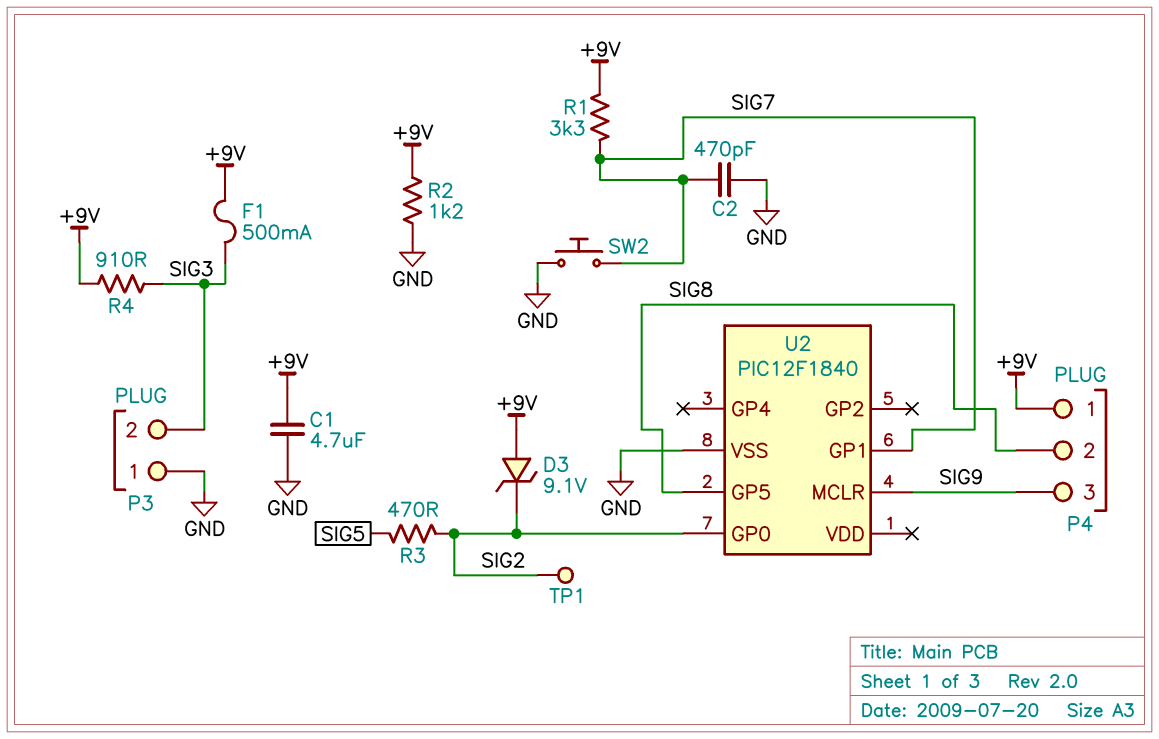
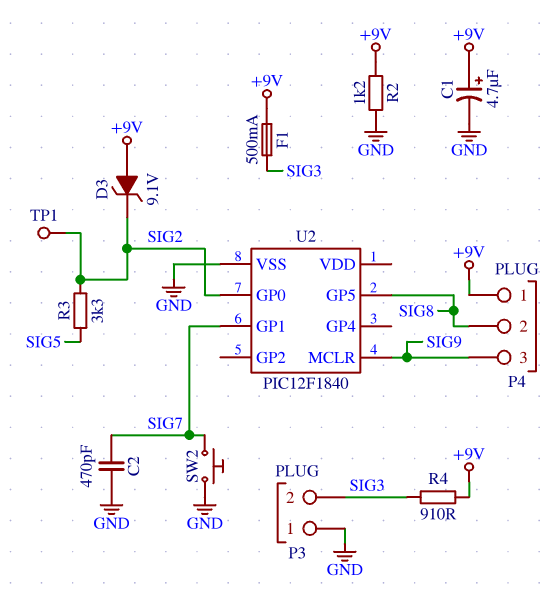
C1: 4.7uF (+9V, GND) -> 4.7uF (plus +9V, minus GND)
R1: 3.3k (+9V, SIG7) -> none
R3: 470 (SIG2, SIG5) -> 3.3k (SIG2, SIG5)

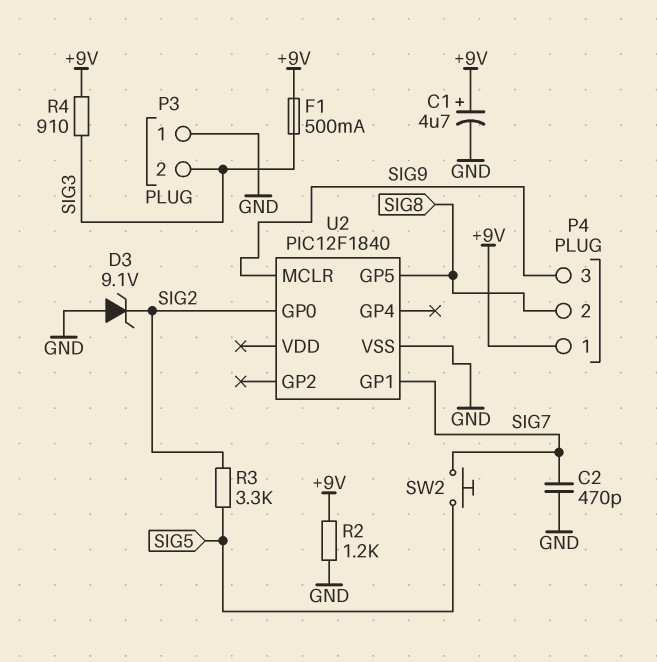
D3: zener 9.1V (A +9V, K SIG2) -> zener 9.1V (A GND, K SIG2)
SW2: button (GND, SIG7) -> button (SIG5, SIG7)
TP1: test point (SIG2) -> none

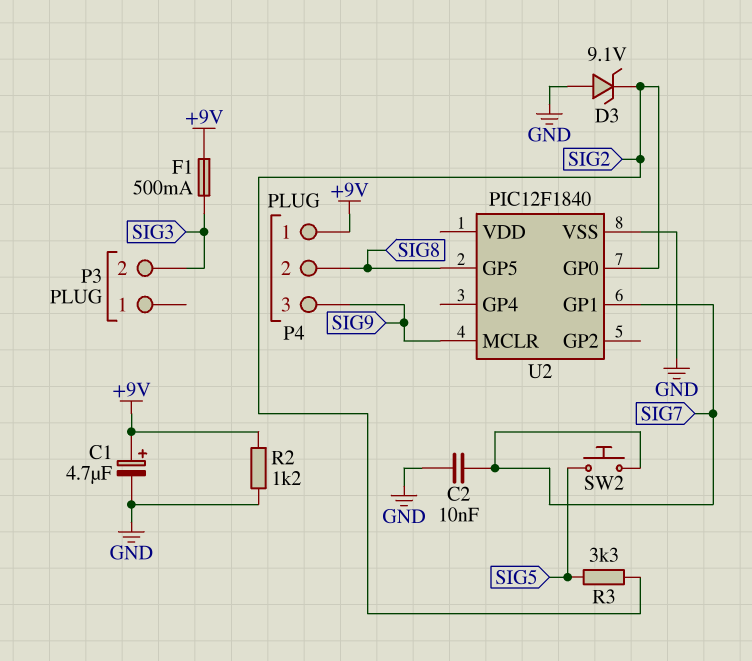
C2: 470pF (GND, SIG7) -> 10nF (GND, SIG7)
P3 pin 1: GND -> none
R4: 910 (+9V, SIG3) -> none

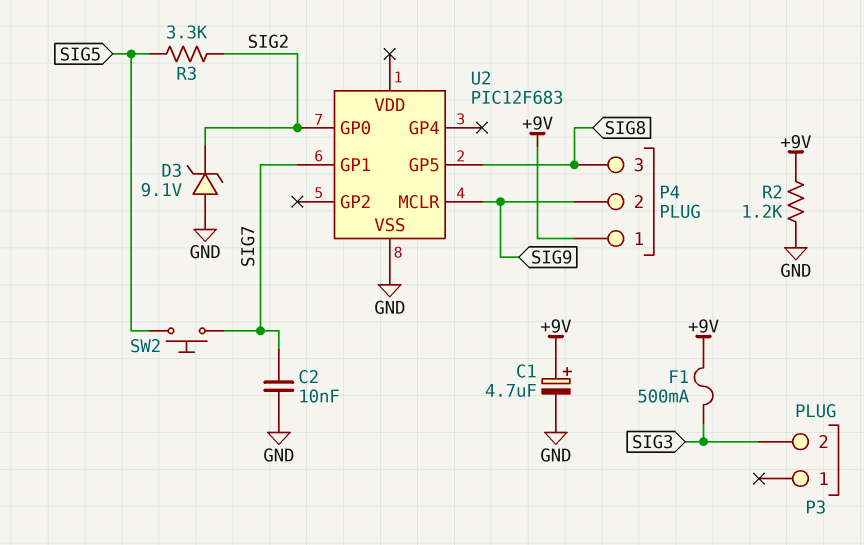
P4 pin 2: SIG8 -> SIG9
P4 pin 3: SIG9 -> SIG8
U2: PIC12F1840 -> PIC12F683

